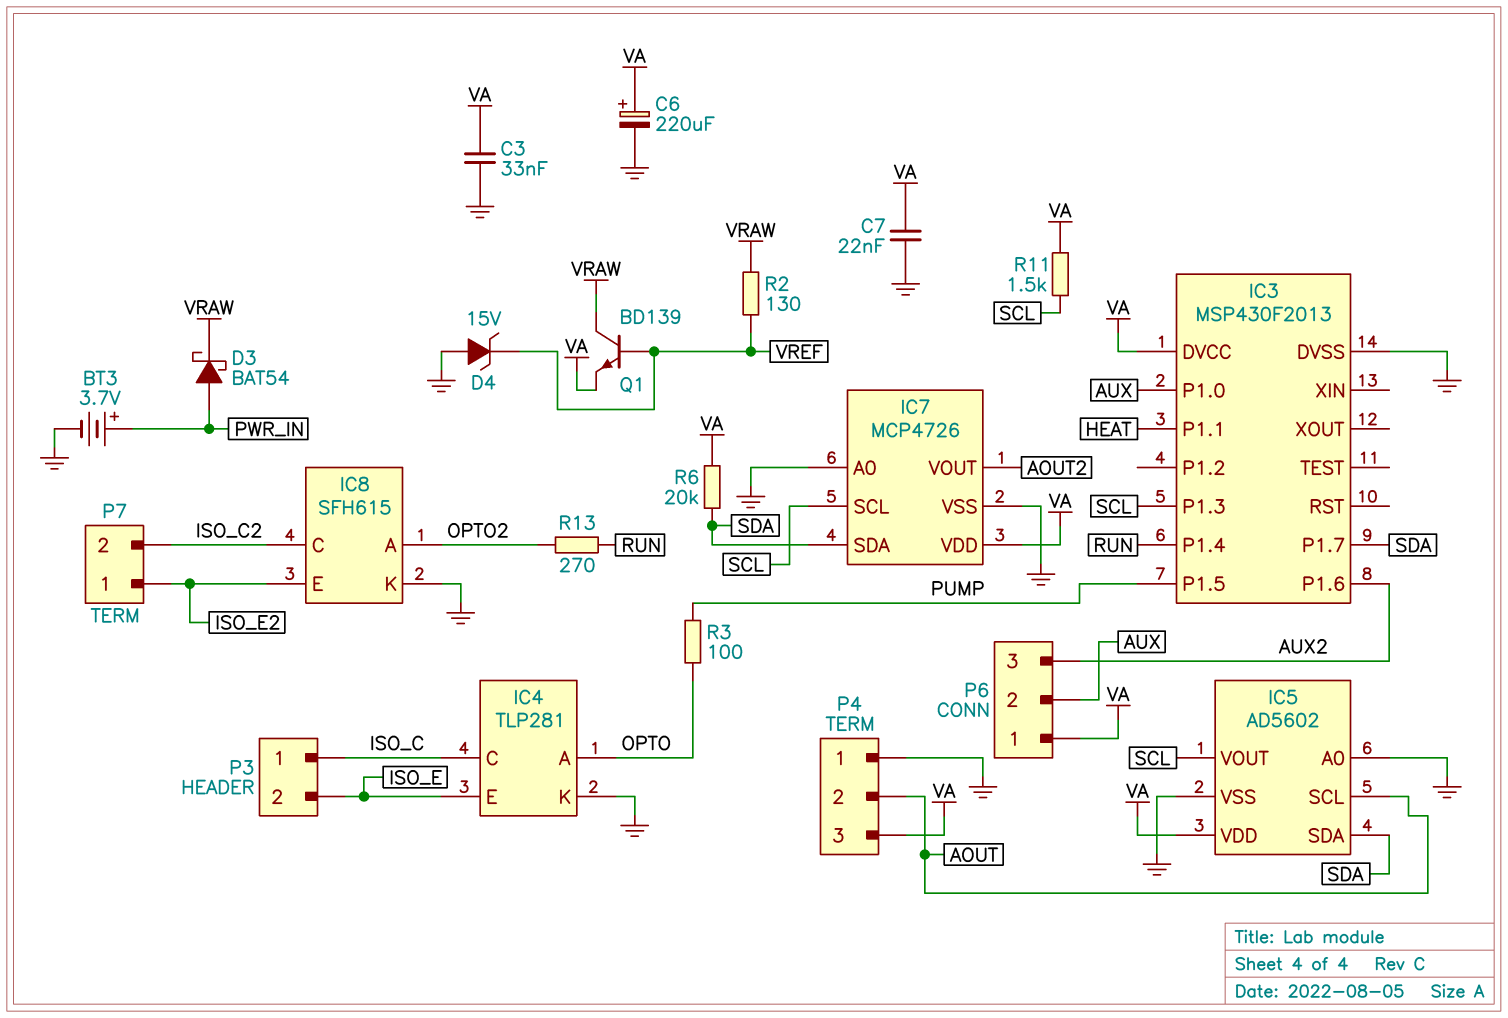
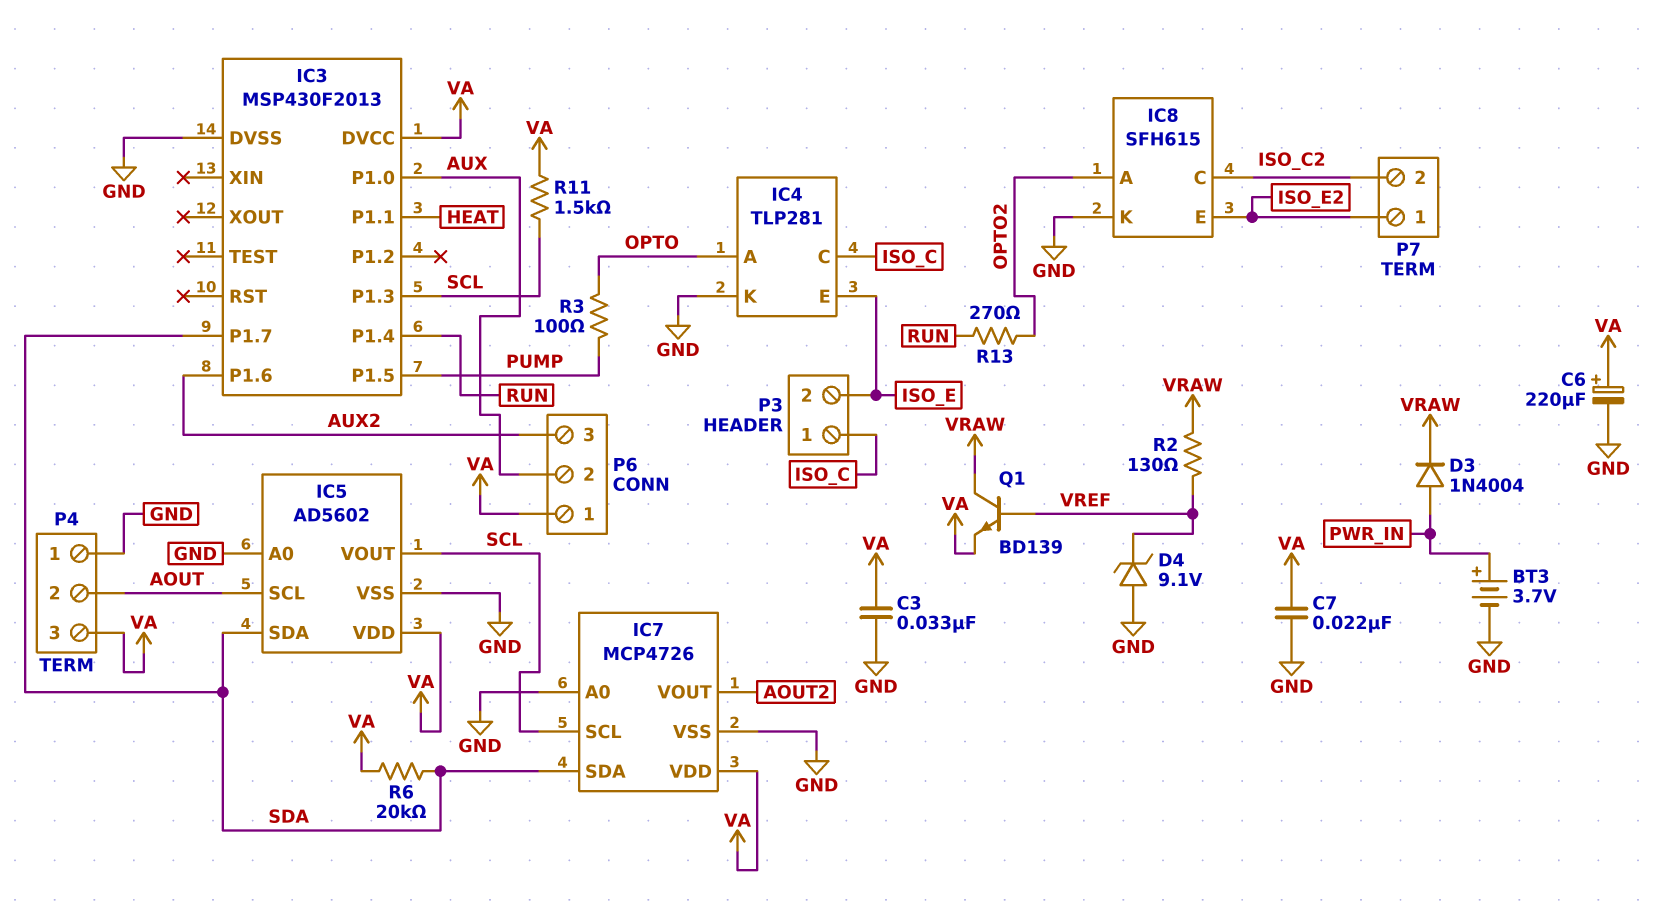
D3: schottky BAT54 (A PWR_IN, K VRAW) -> diode 1N4004 (A PWR_IN, K VRAW)
D4: zener 15V (A GND, K VREF) -> zener 9.1V (A GND, K VREF)

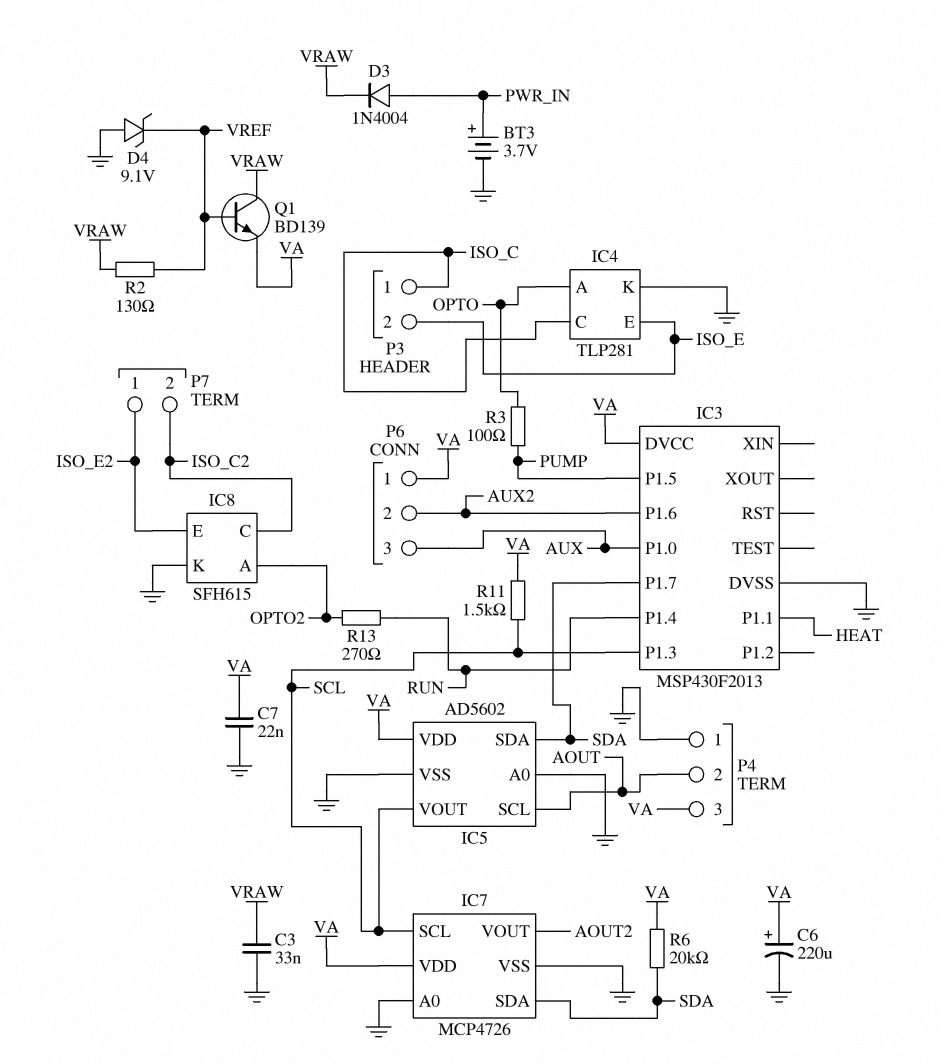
C3: 33nF (GND, VA) -> 33nF (GND, VRAW)
P6 pin 2: AUX -> AUX2
P6 pin 3: AUX2 -> AUX

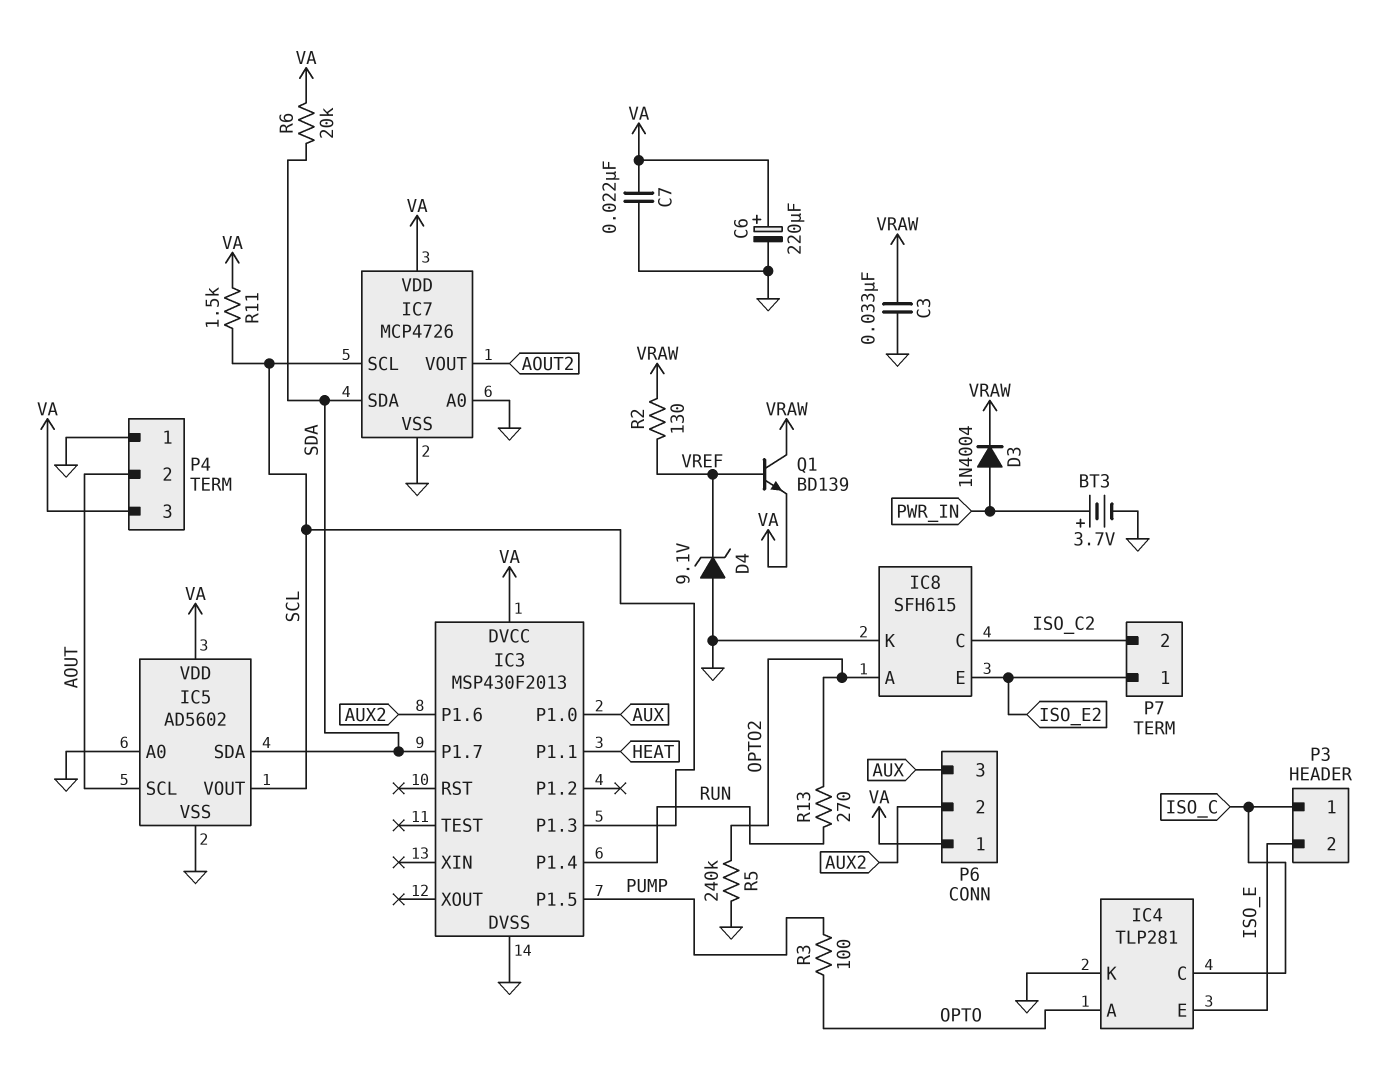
R5: none -> 240k (GND, OPTO2)

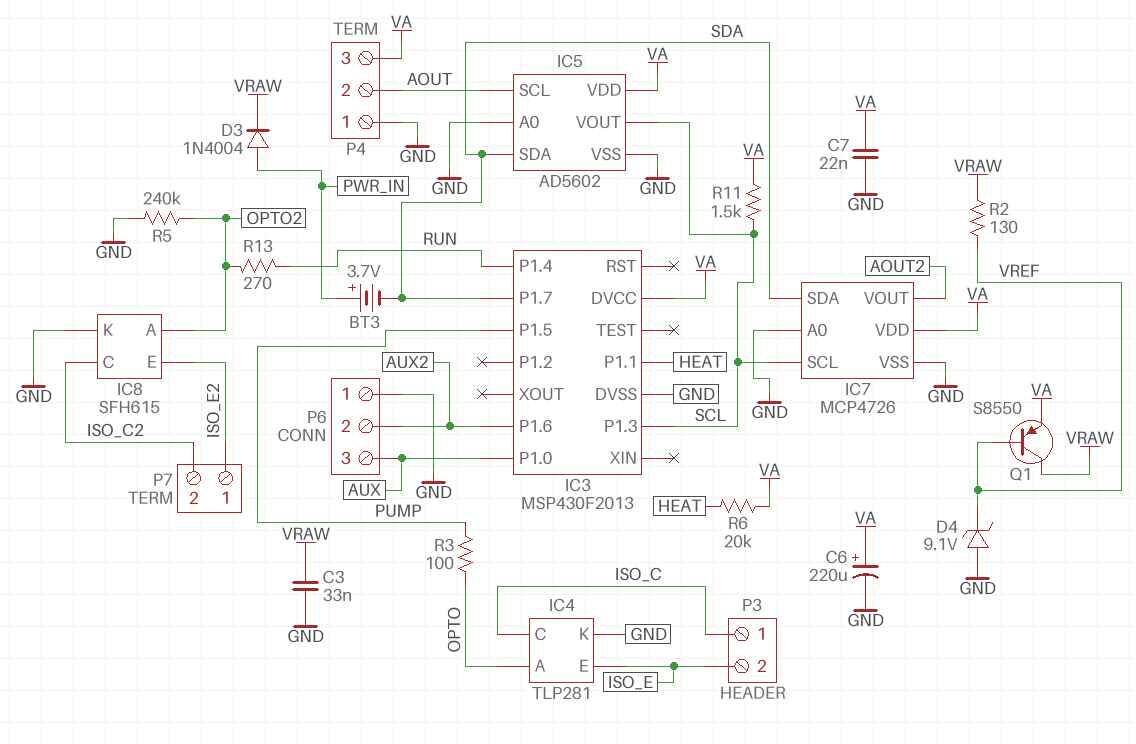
BT3: 3.7V (plus PWR_IN, minus GND) -> 3.7V (plus PWR_IN, minus SDA)
P6 pin 1: VA -> GND
Q1: NPN BD139 (B VREF, C VRAW, E VA) -> PNP S8550 (B VREF, C VRAW, E VA)
R6: 20k (SDA, VA) -> 20k (HEAT, VA)

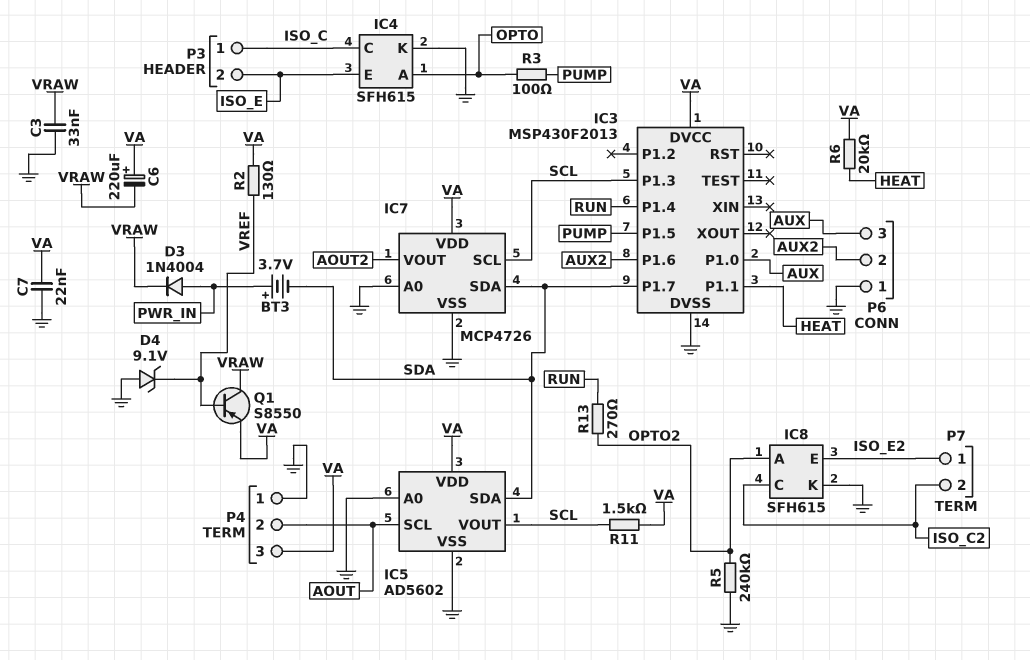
C6: 220uF (plus VA, minus GND) -> 220uF (plus VA, minus VRAW)
IC4: TLP281 -> SFH615
R2: 130 (VRAW, VREF) -> 130 (VA, VREF)

